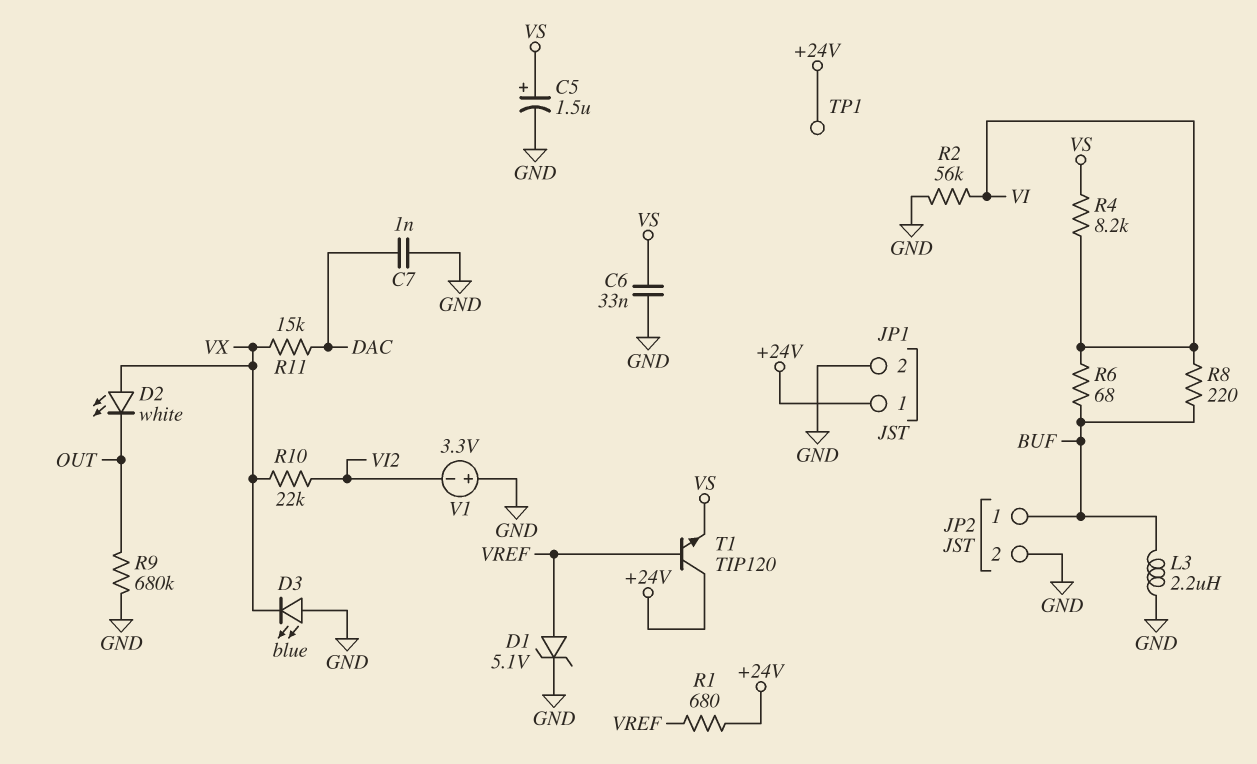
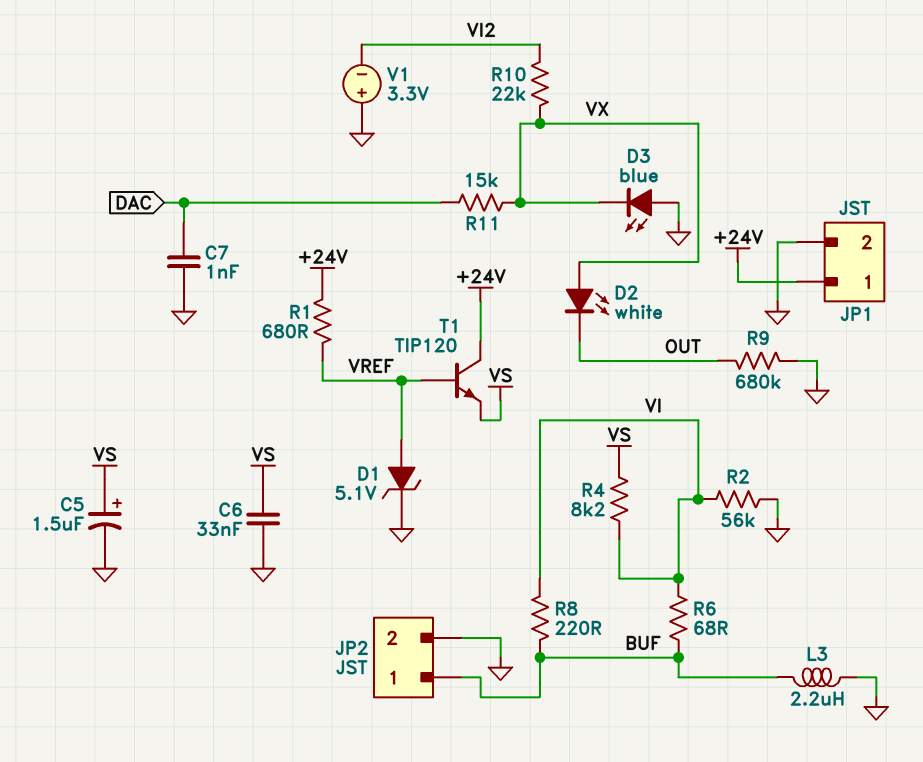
TP1: test point (+24V) -> none

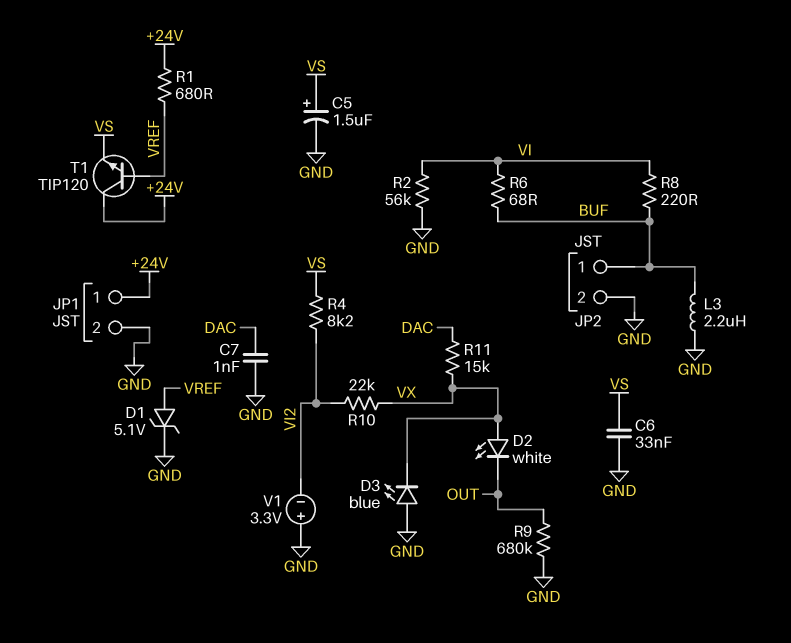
R4: 8.2k (VI, VS) -> 8.2k (VI2, VS)

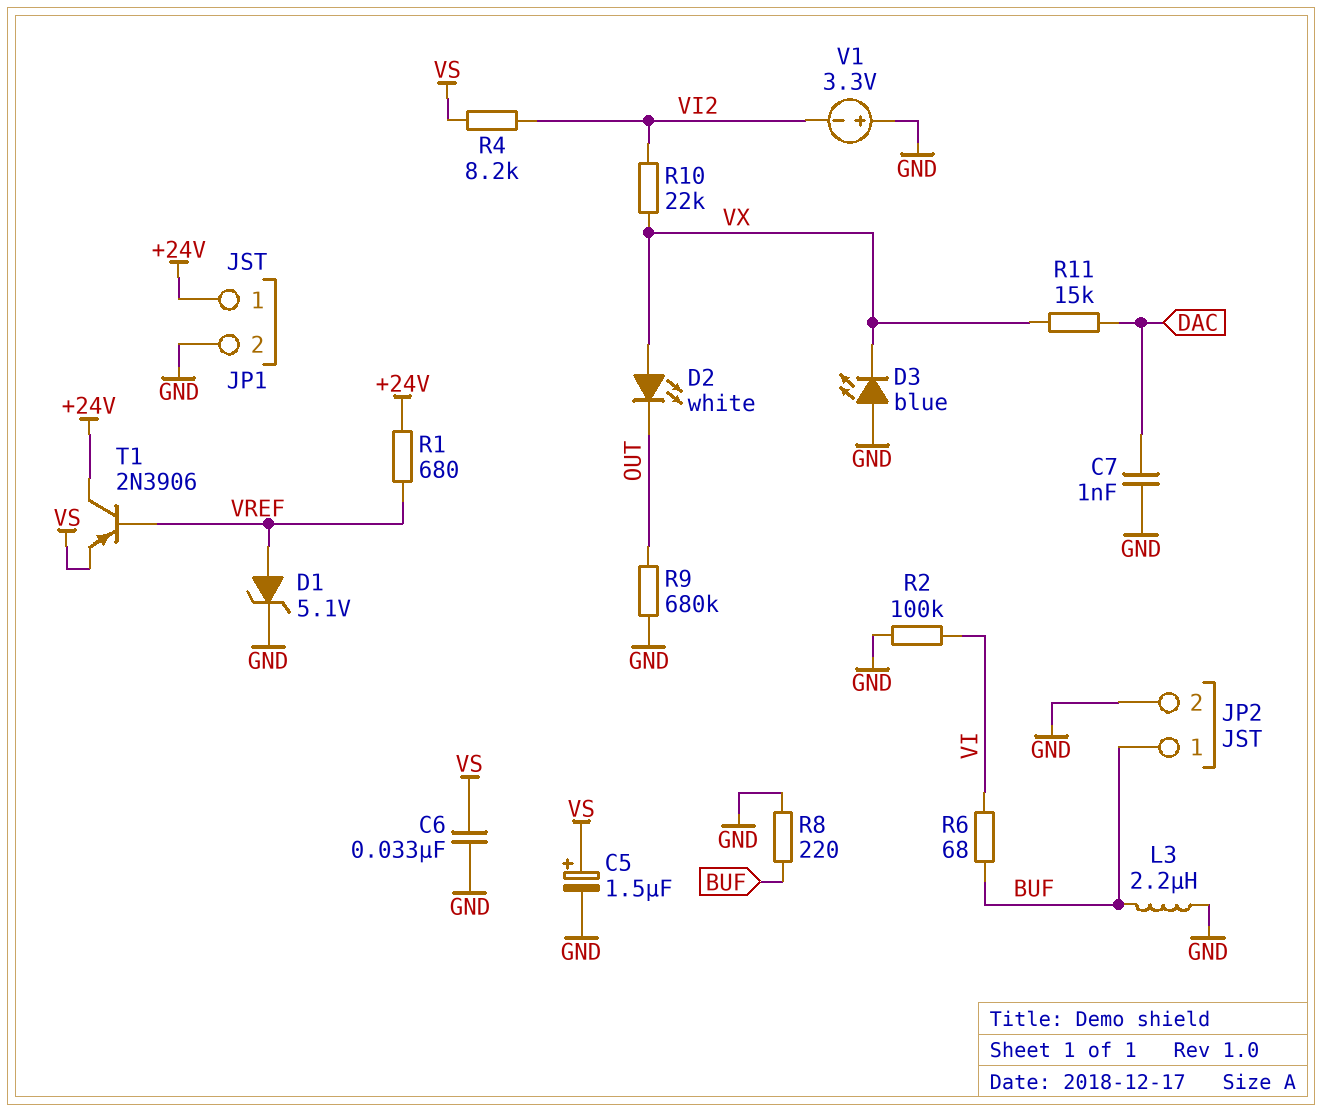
R2: 56k (GND, VI) -> 100k (GND, VI)
R8: 220 (BUF, VI) -> 220 (BUF, GND)
T1: NPN TIP120 (B VREF, C +24V, E VS) -> PNP 2N3906 (B VREF, C +24V, E VS)

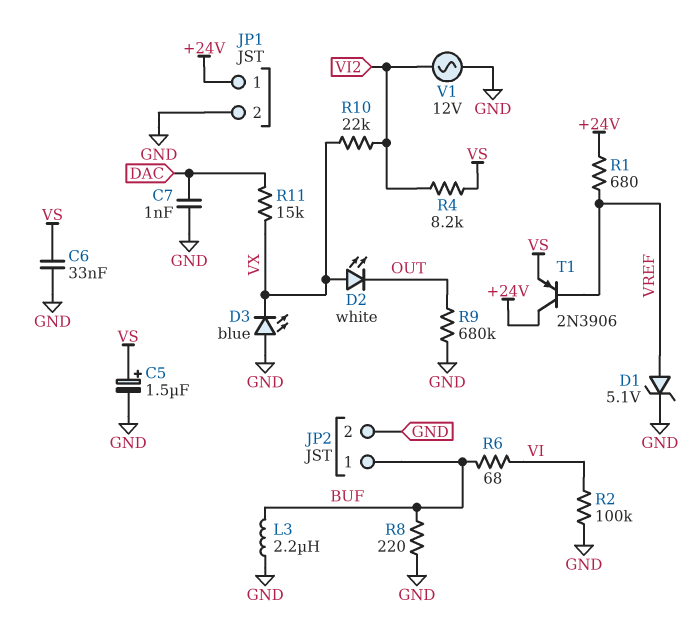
V1: 3.3V (plus GND, minus VI2) -> AC 12V (GND, VI2)

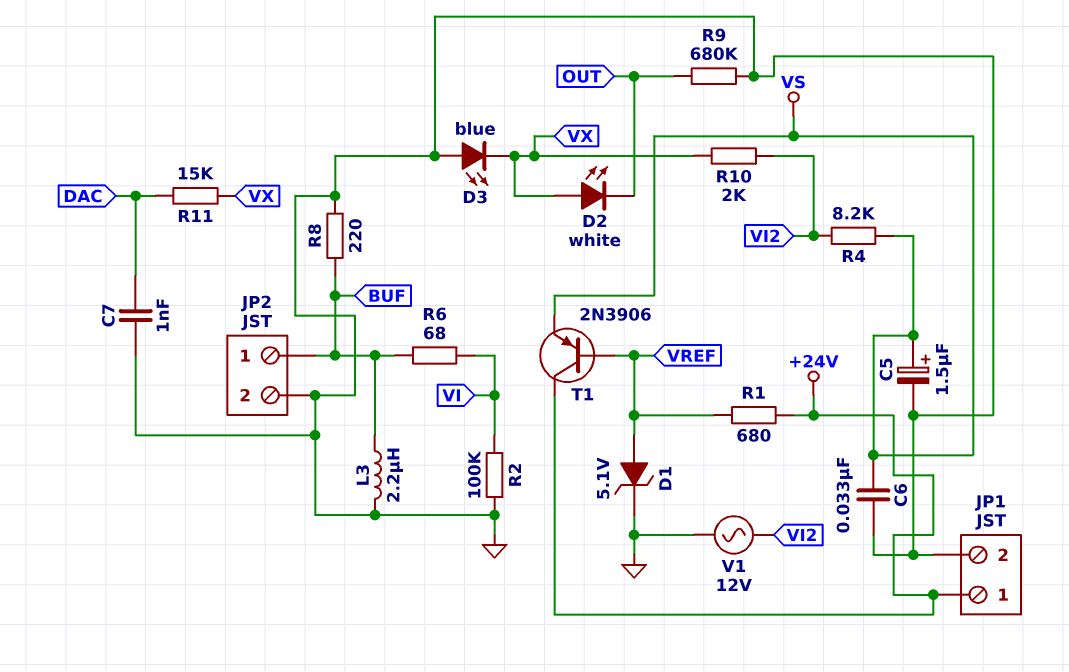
R10: 22k (VI2, VX) -> 2k (VI2, VX)

